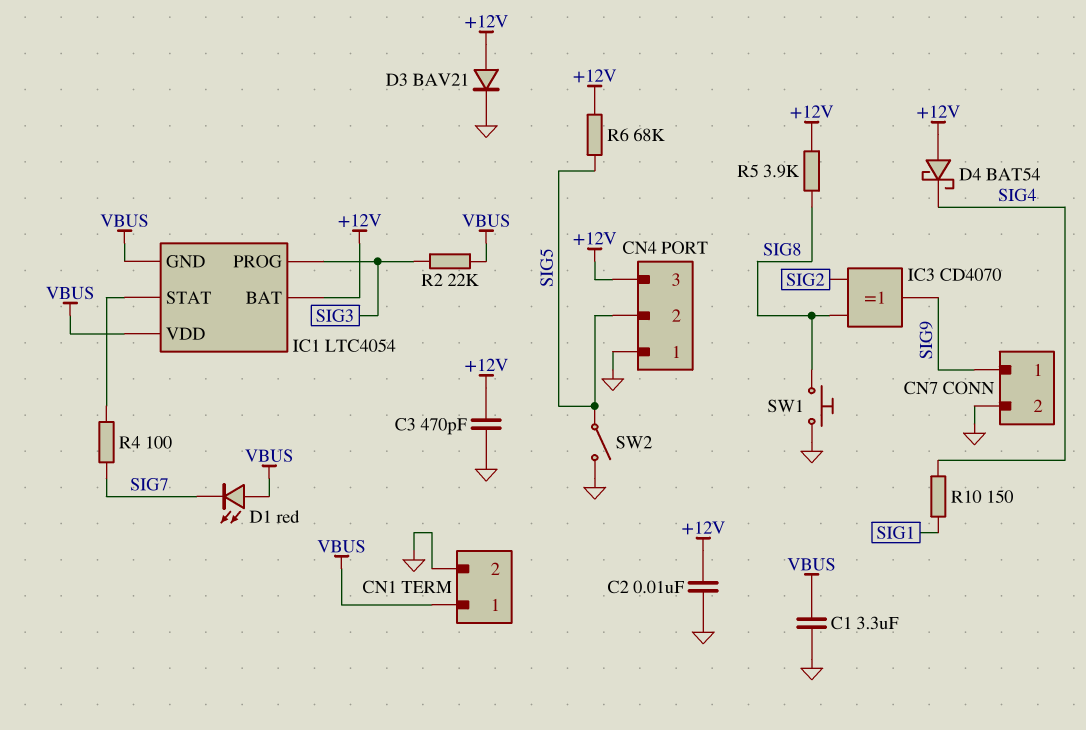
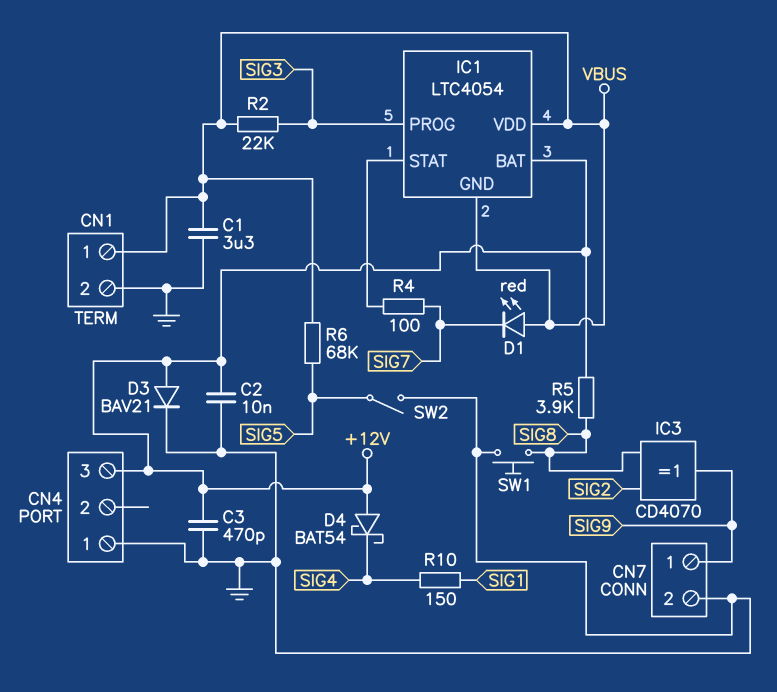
CN4 pin 2: SIG5 -> none
R6: 68k (+12V, SIG5) -> 68k (SIG5, VBUS)

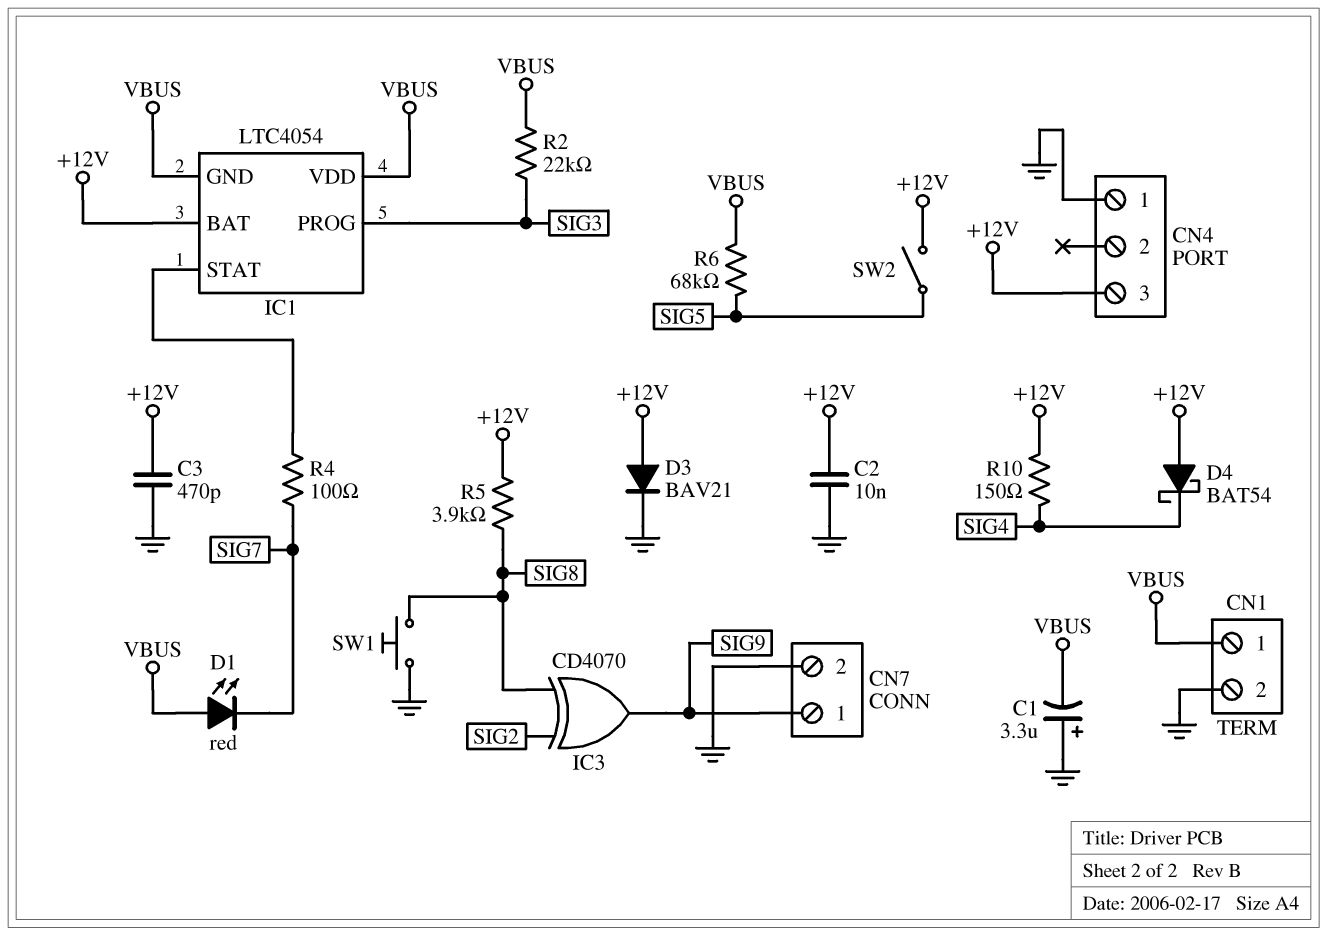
C1: 3.3uF (GND, VBUS) -> 3.3uF (plus GND, minus VBUS)
R10: 150 (SIG1, SIG4) -> 150 (+12V, SIG4)
SW2: switch (GND, SIG5) -> switch (+12V, SIG5)

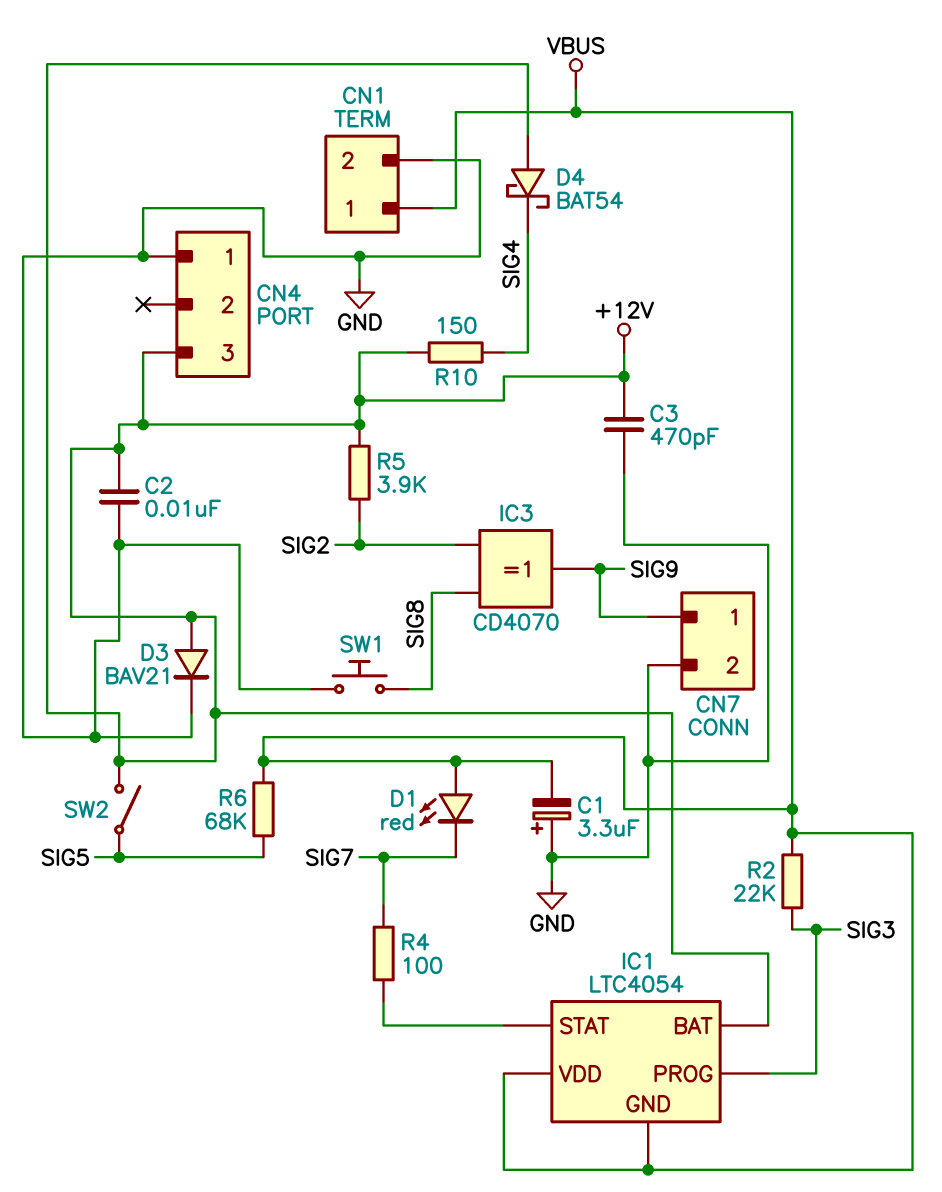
R5: 3.9k (+12V, SIG8) -> 3.9k (+12V, SIG2)

